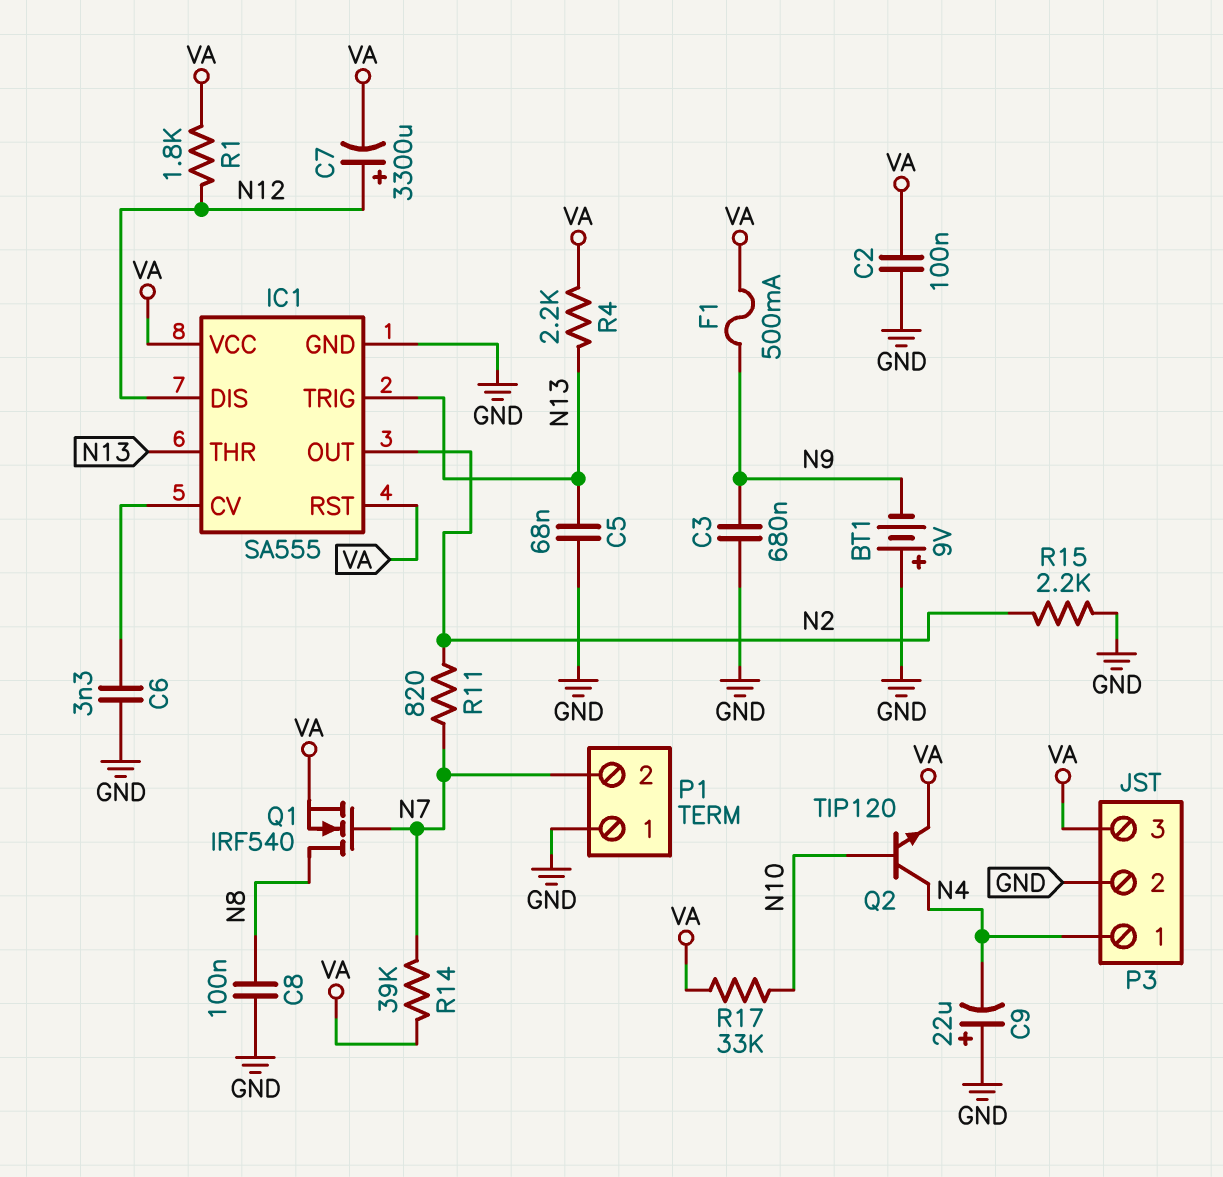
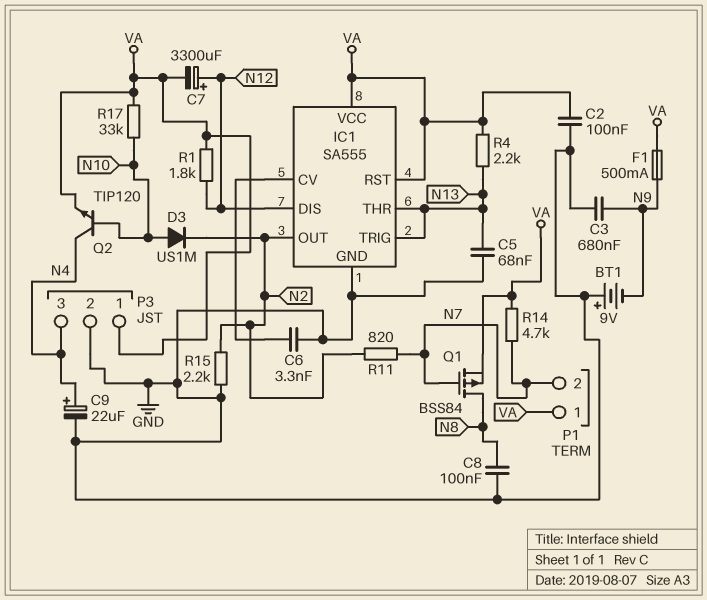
C9: 22uF (plus GND, minus N4) -> 22uF (plus N4, minus GND)
D3: none -> diode US1M (A N10, K N2)
P1 pin 1: GND -> VA
P3 pin 1: N4 -> VA
P3 pin 3: VA -> N4
Q1: NMOS IRF540 (G N7, D N8, S VA) -> PMOS BSS84 (G N7, D N8, S VA)
R14: 39k (N7, VA) -> 4.7k (N7, VA)

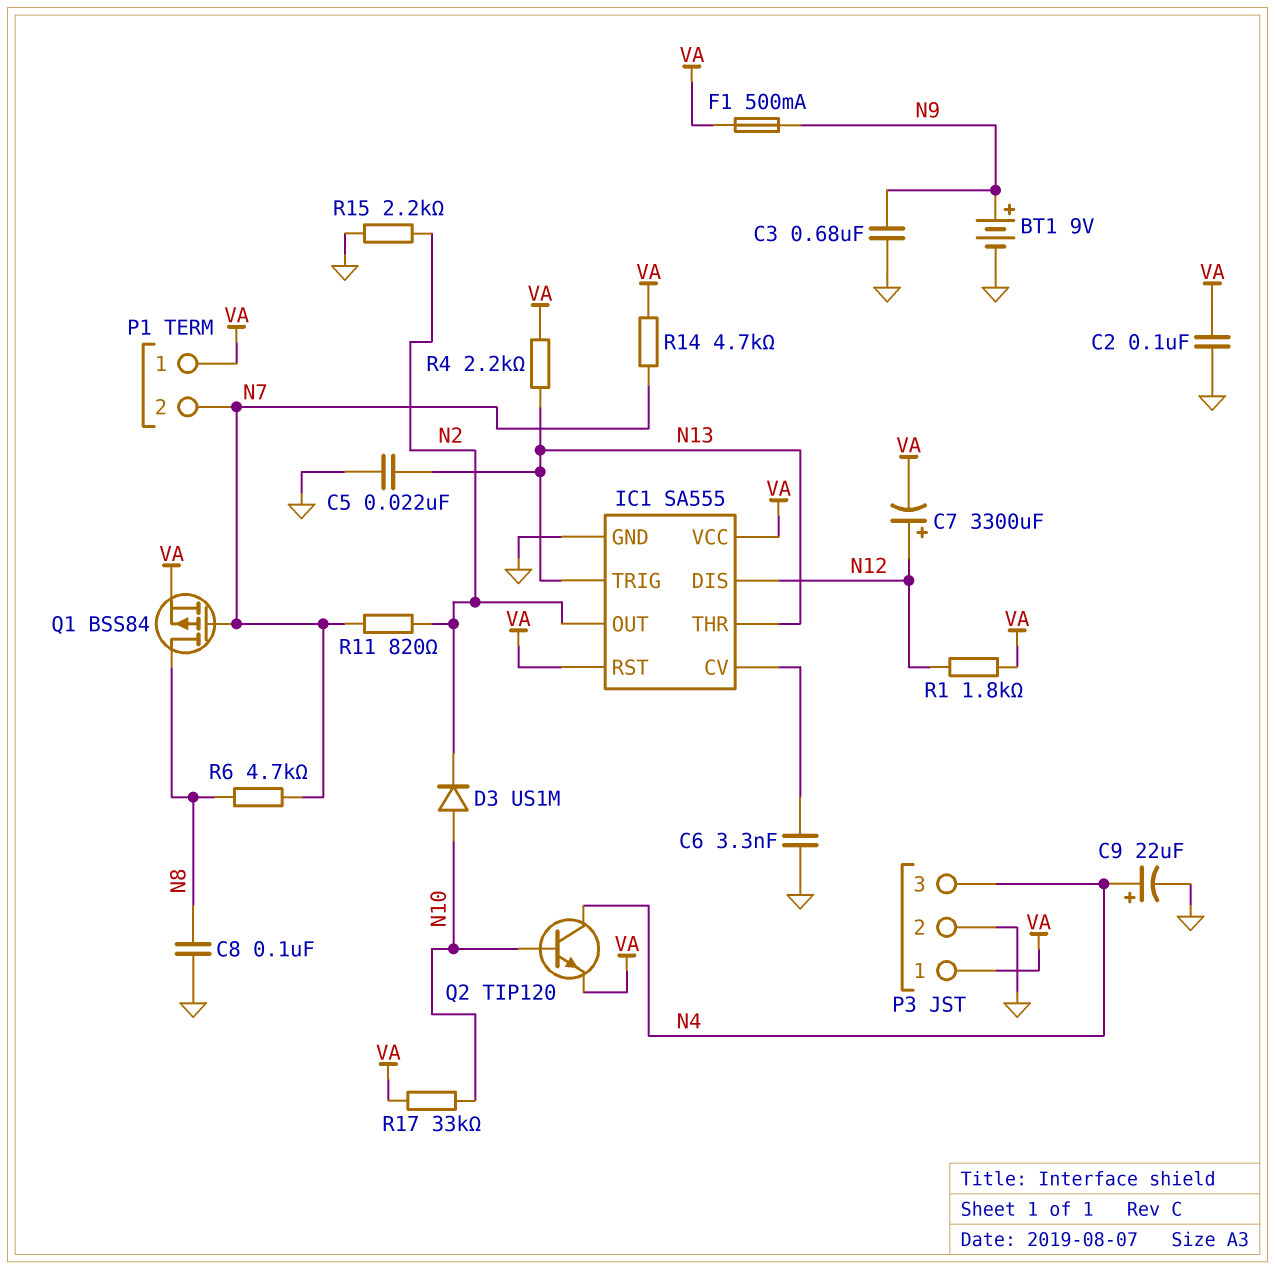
BT1: 9V (plus GND, minus N9) -> 9V (plus N9, minus GND)
C5: 68nF (GND, N13) -> 22nF (GND, N13)
R6: none -> 4.7k (N7, N8)

